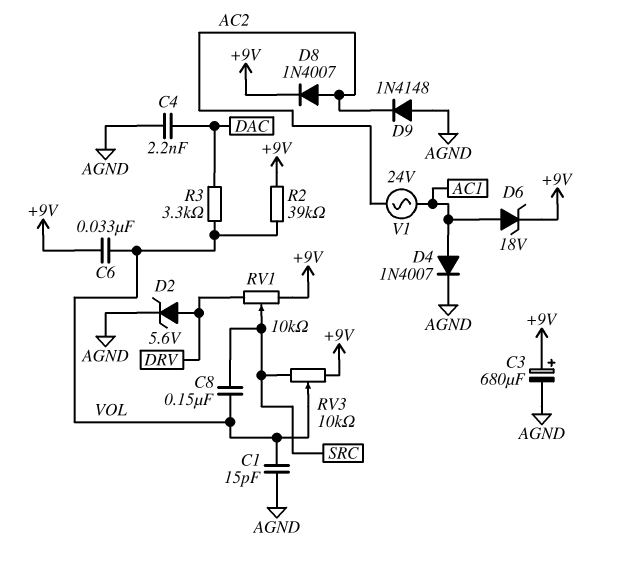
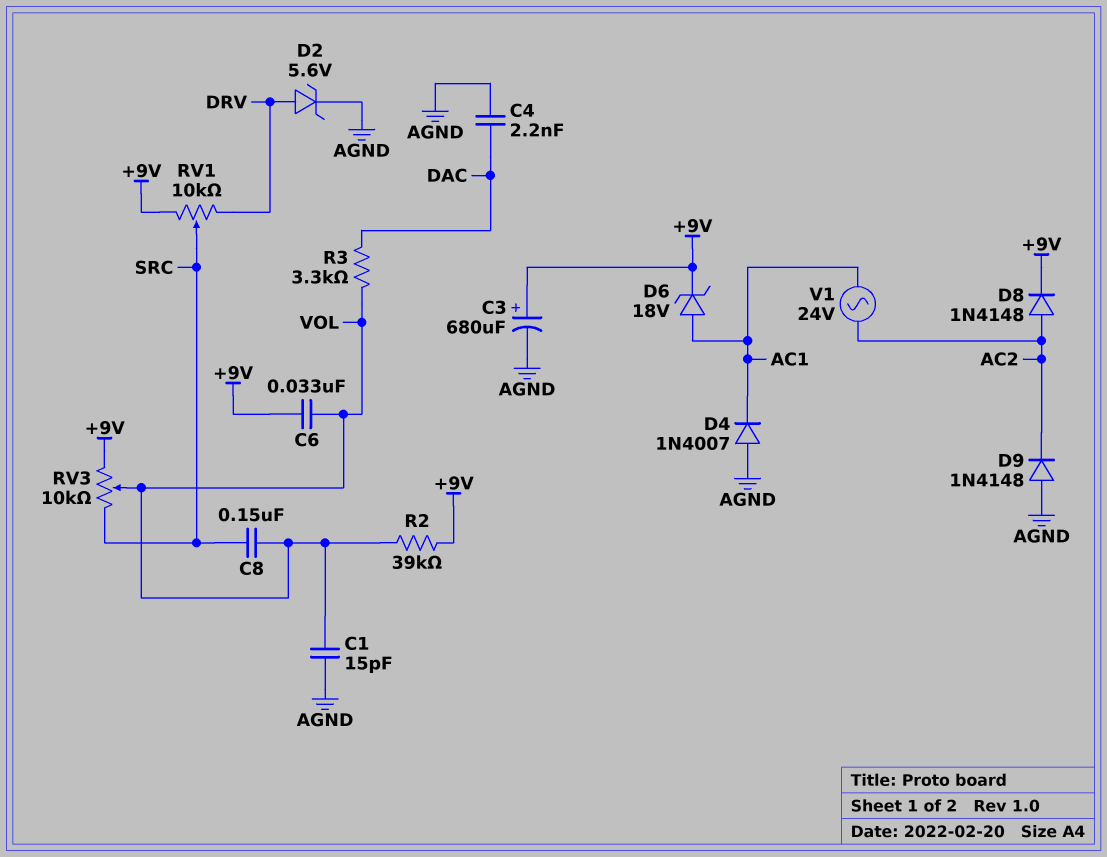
D4: diode 1N4007 (A AC1, K AGND) -> diode 1N4007 (A AGND, K AC1)
D8: diode 1N4007 (A AC2, K +9V) -> diode 1N4148 (A AC2, K +9V)

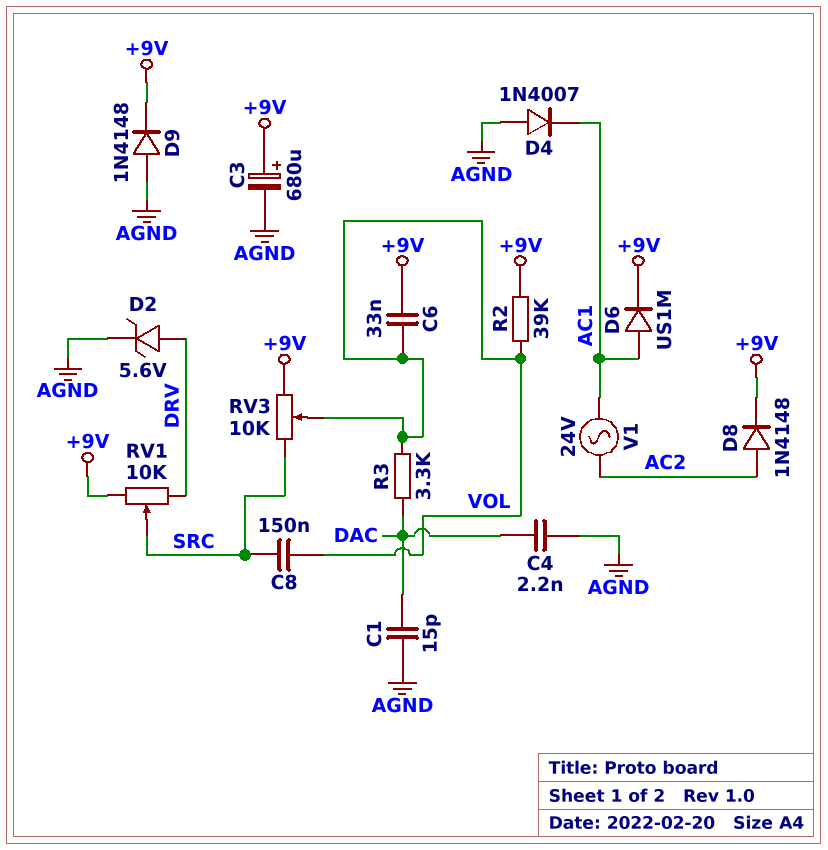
C1: 15pF (AGND, VOL) -> 15pF (AGND, DAC)
D6: zener 18V (A AC1, K +9V) -> diode US1M (A AC1, K +9V)
D9: diode 1N4148 (A AGND, K AC2) -> diode 1N4148 (A AGND, K +9V)

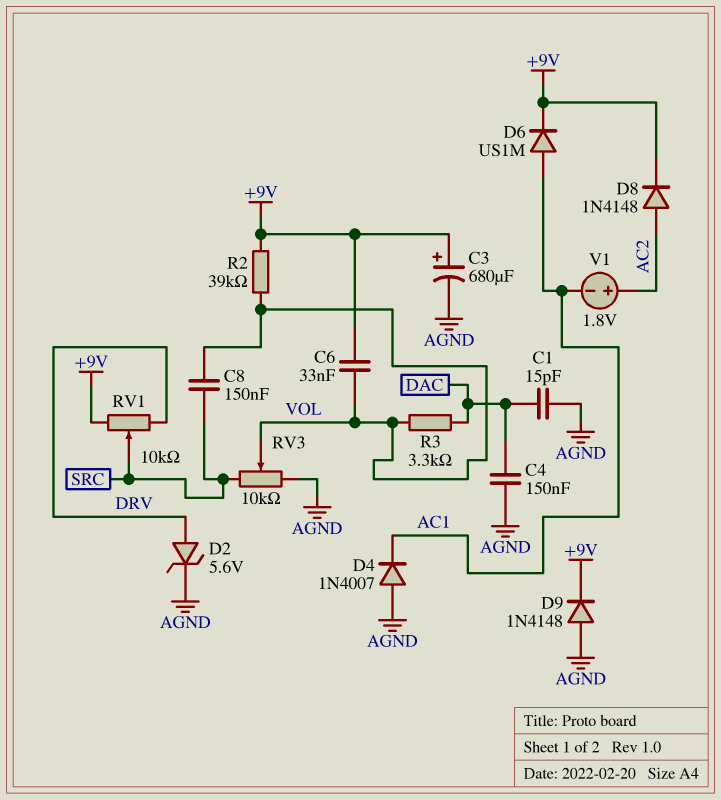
C4: 2.2nF (AGND, DAC) -> 150nF (AGND, DAC)
RV3: 10k (+9V, SRC, wiper VOL) -> 10k (AGND, SRC, wiper VOL)
V1: AC 24V (AC1, AC2) -> 1.8V (plus AC2, minus AC1)

